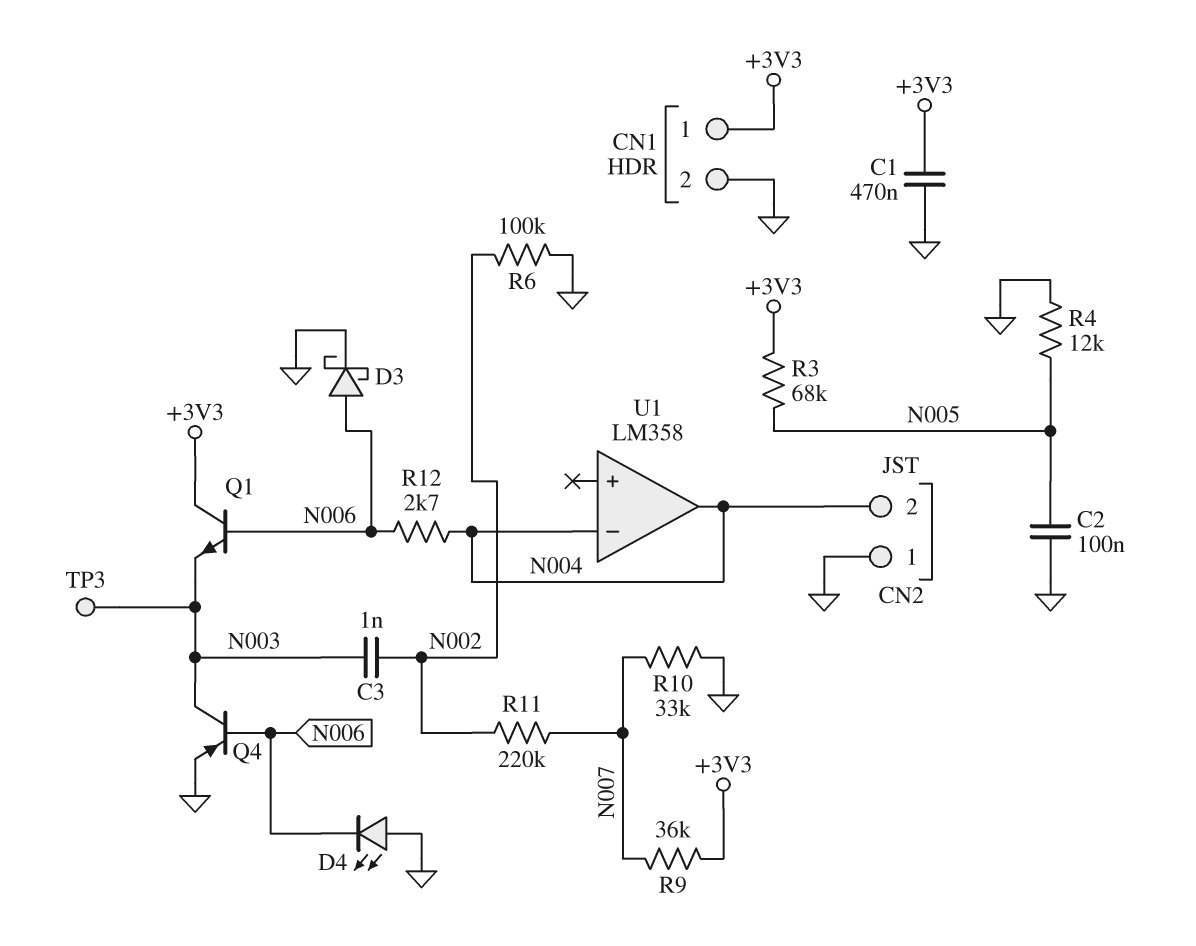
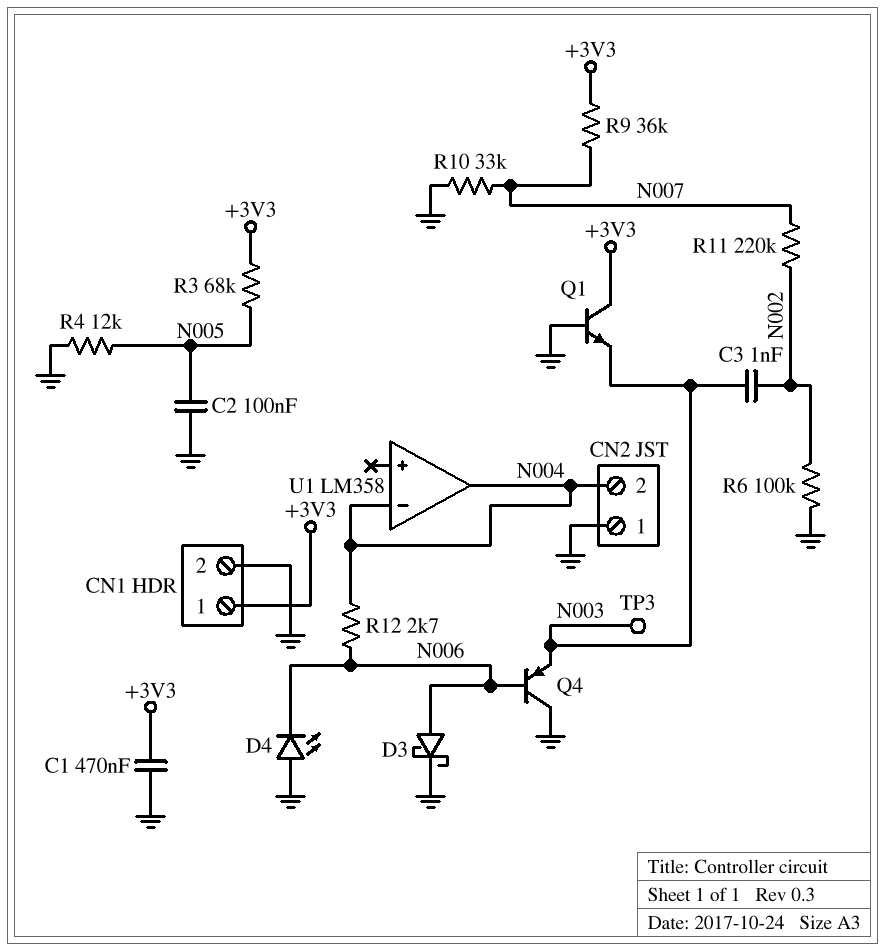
Q1: NPN (B N006, C +3V3, E N003) -> NPN (B GND, C +3V3, E N003)
Q4: PNP (B N006, C N003, E GND) -> PNP (B N006, C GND, E N003)

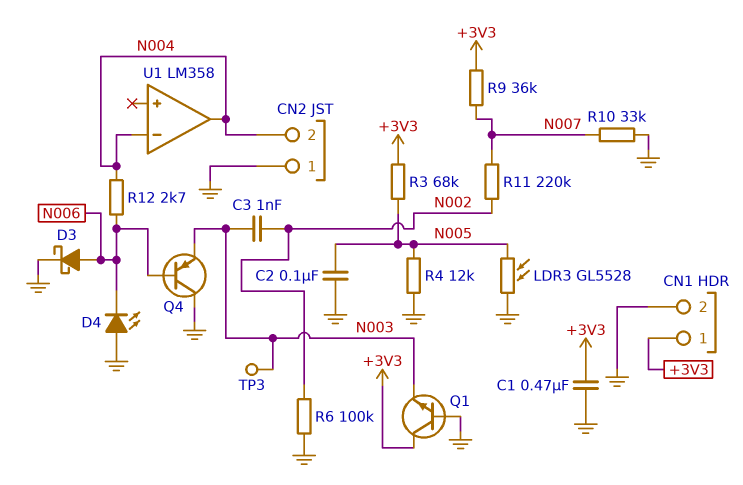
LDR3: none -> GL5528 (GND, N005)

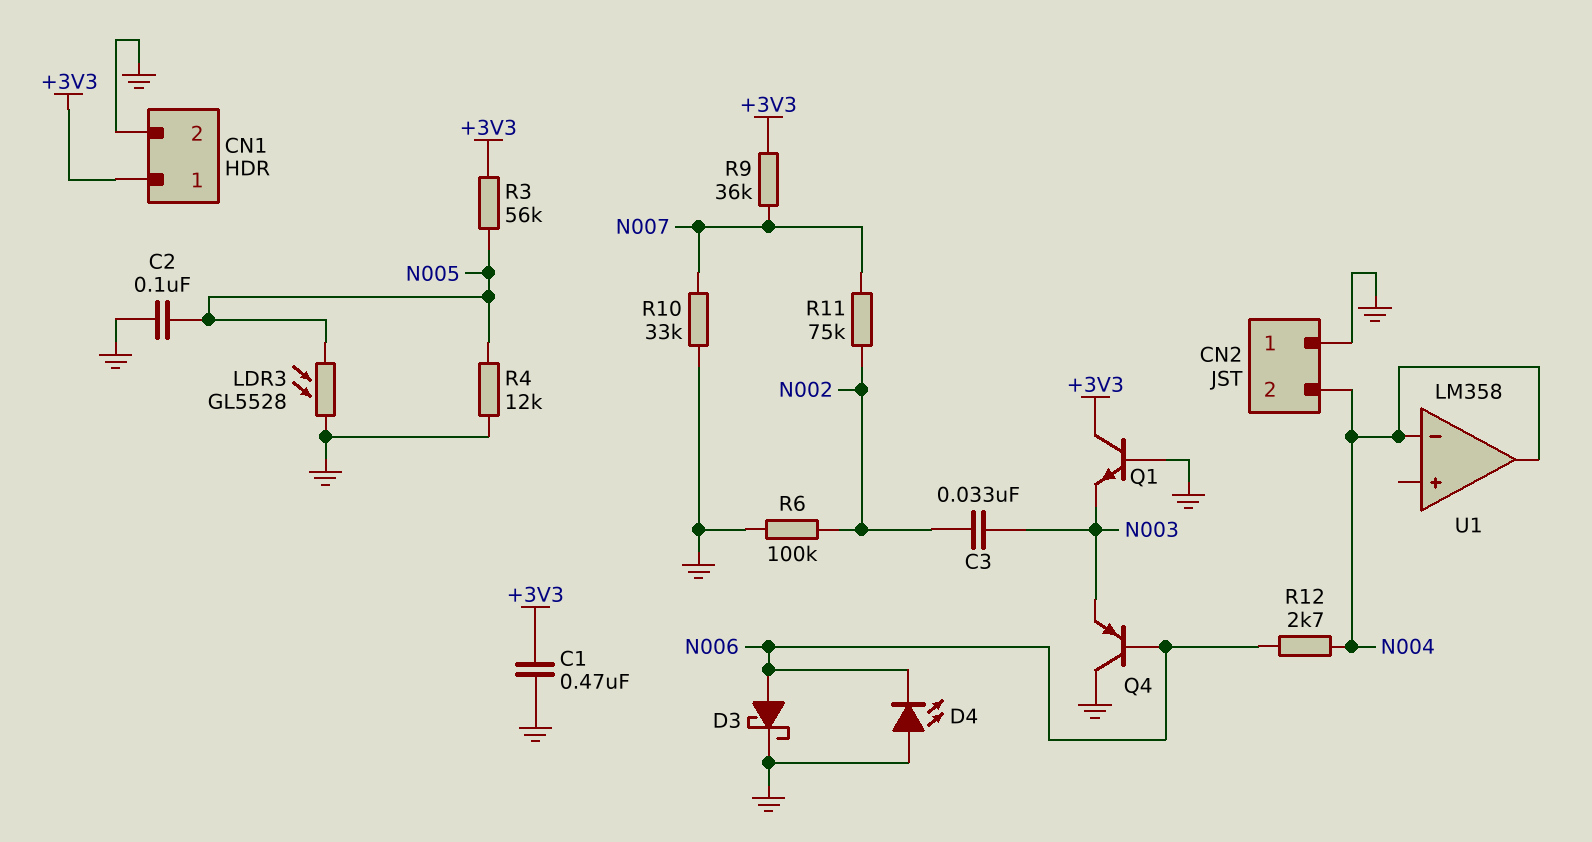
C3: 1nF (N002, N003) -> 33nF (N002, N003)
R3: 68k (+3V3, N005) -> 56k (+3V3, N005)
R11: 220k (N002, N007) -> 75k (N002, N007)
TP3: test point (N003) -> none

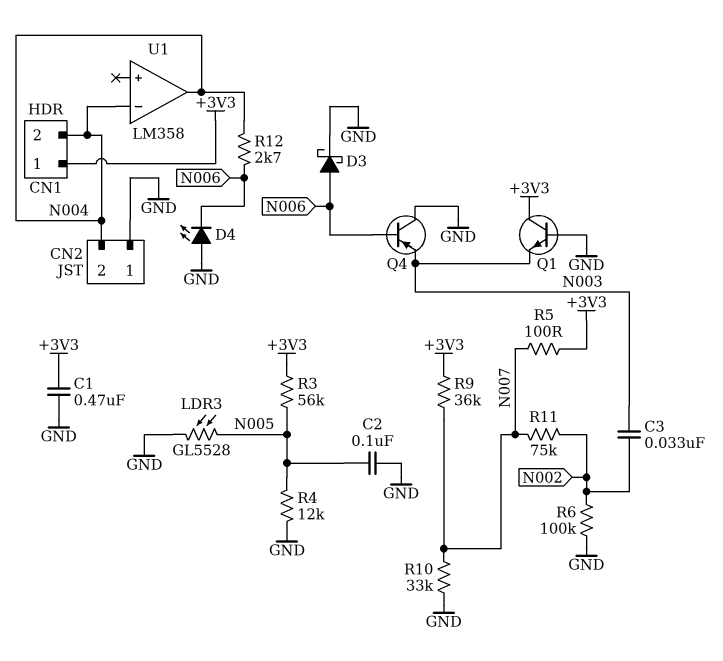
CN1 pin 2: GND -> N004
R5: none -> 100 (+3V3, N007)

